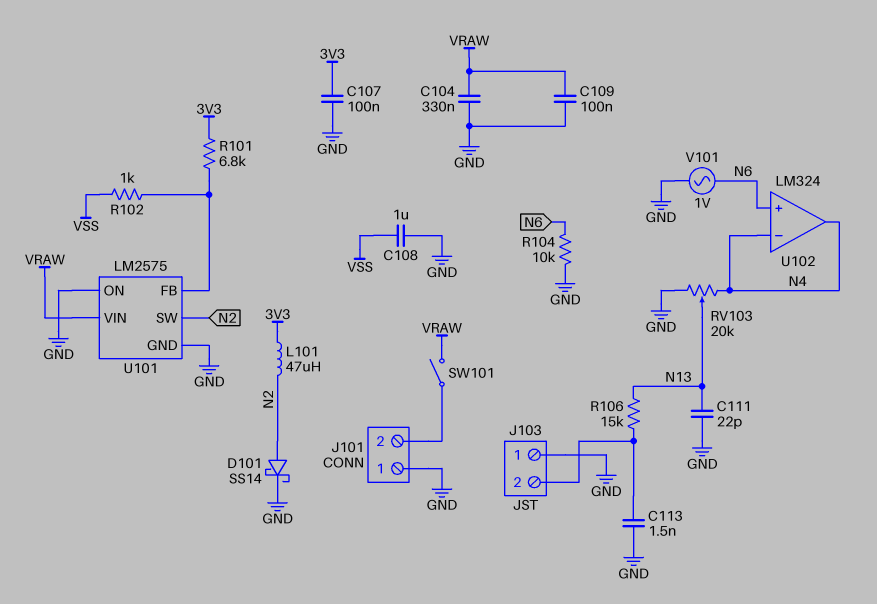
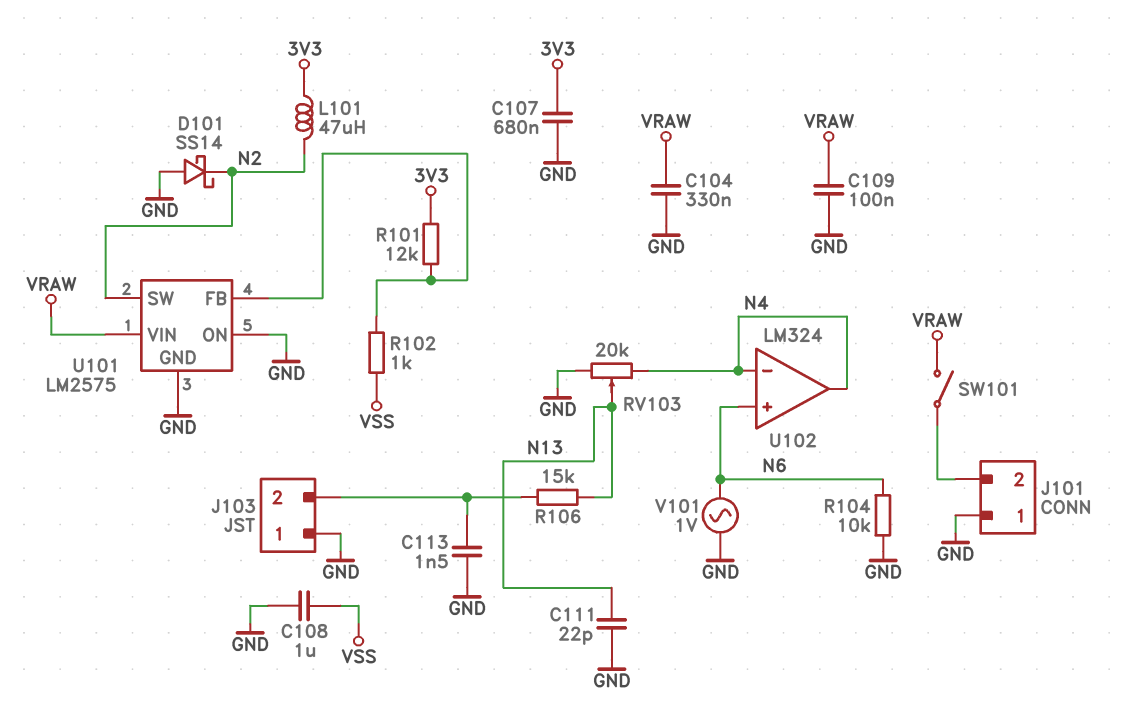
C107: 100nF (3V3, GND) -> 680nF (3V3, GND)
D101: schottky SS14 (A N2, K GND) -> schottky SS14 (A GND, K N2)
R101: 6.8k (3V3, U101/FB) -> 12k (3V3, U101/FB)

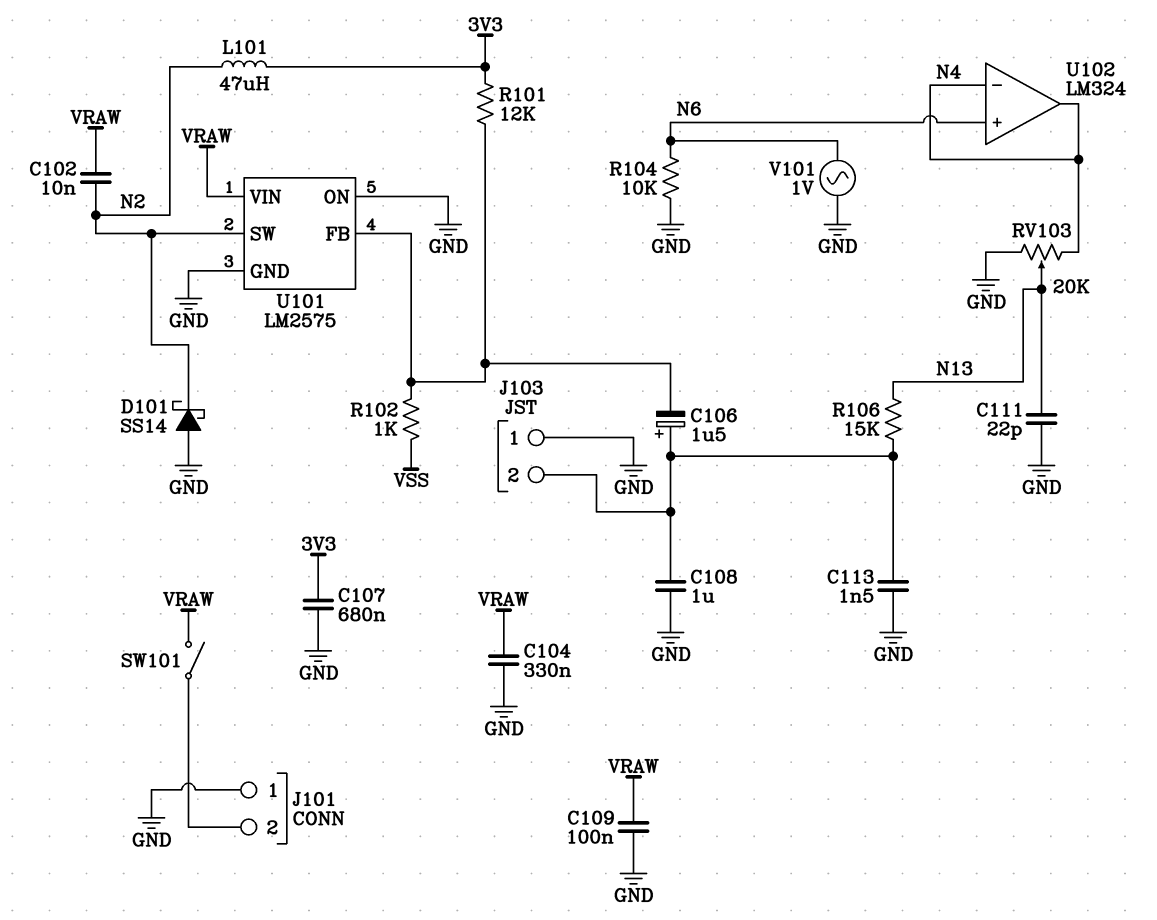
C102: none -> 10nF (N2, VRAW)
C106: none -> 1.5uF (plus J103/2, minus U101/FB)
C108: 1uF (GND, VSS) -> 1uF (GND, J103/2)

